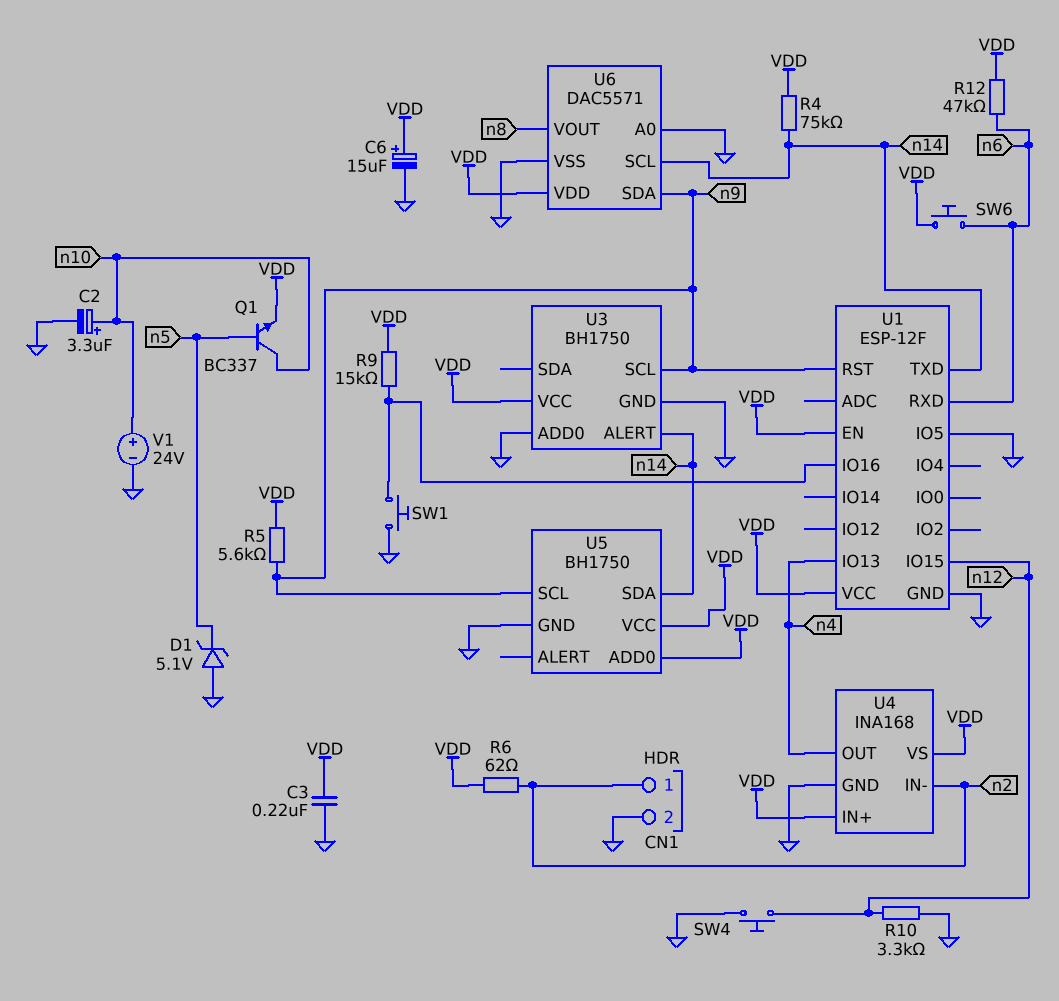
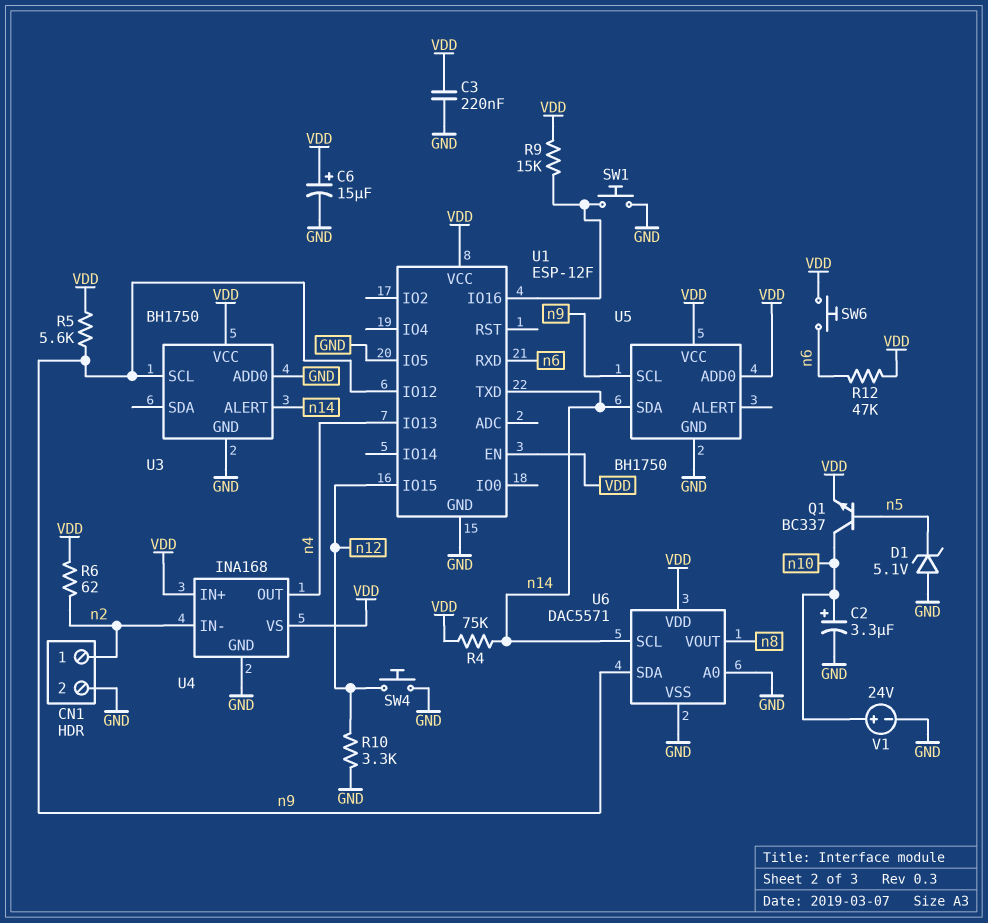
U1 pin IO12: none -> n9
U1 pin RST: n9 -> none

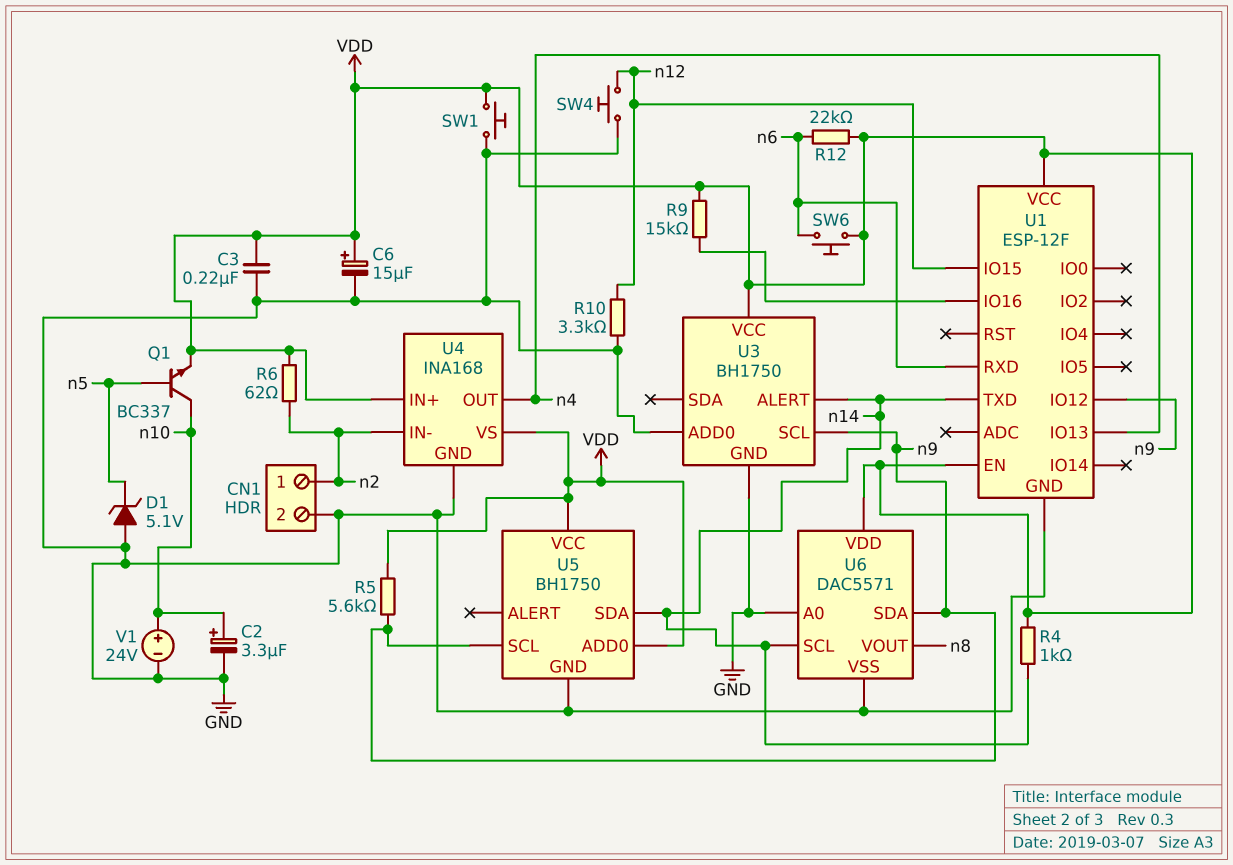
R4: 75k (VDD, n14) -> 1k (VDD, n14)
R12: 47k (VDD, n6) -> 22k (VDD, n6)
SW1: button (GND, U1/IO16) -> button (GND, VDD)
U1 pin IO5: GND -> none

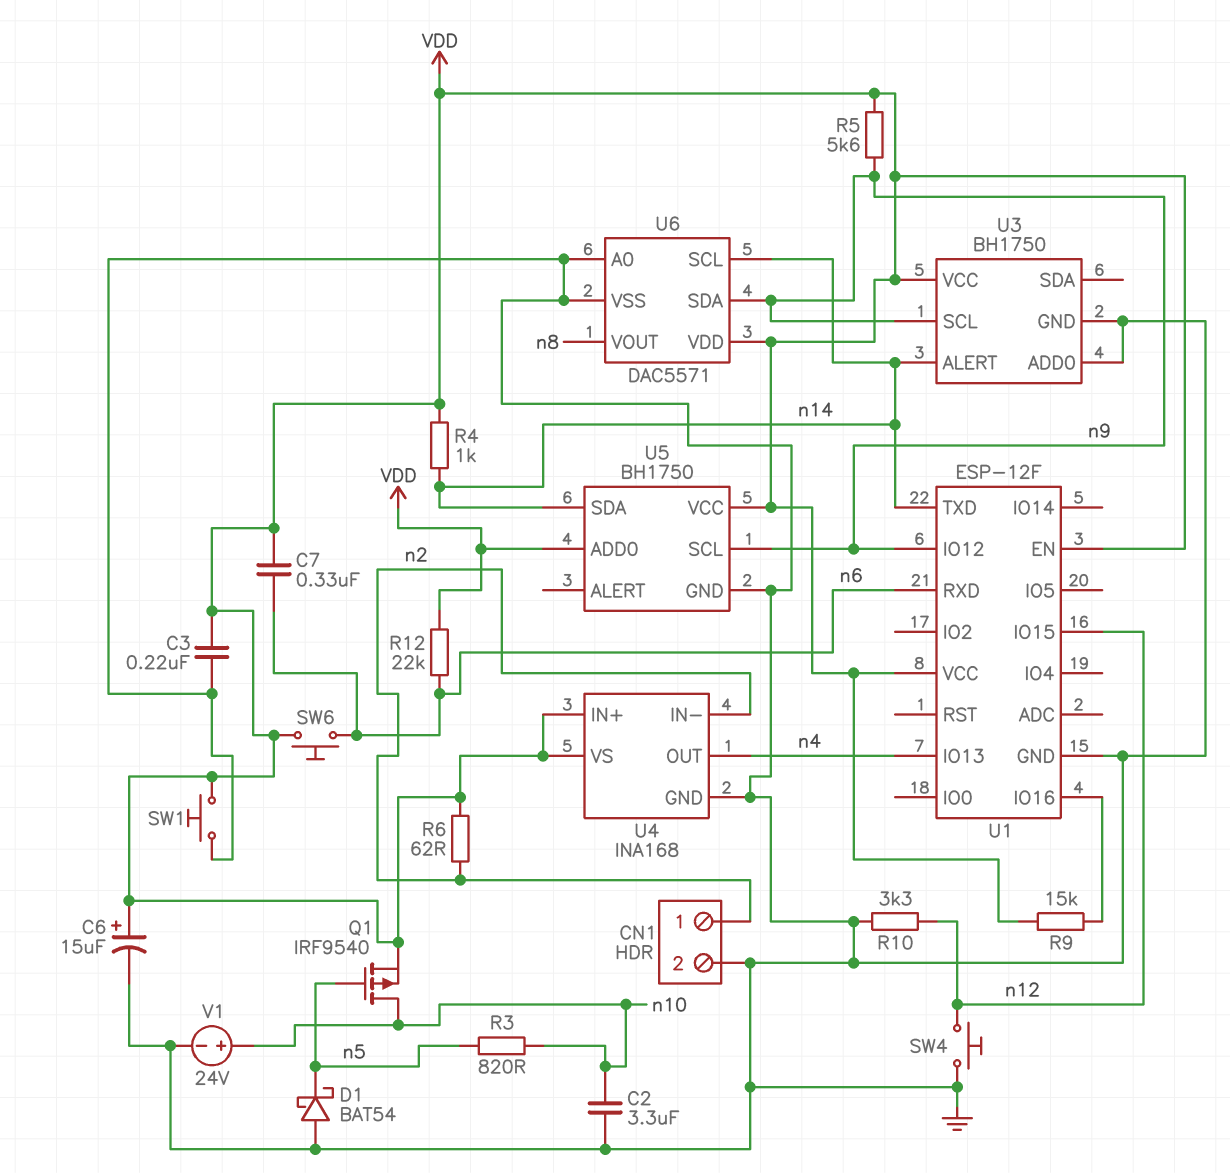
C2: 3.3uF (plus n10, minus GND) -> 3.3uF (GND, n10)
C7: none -> 330nF (VDD, n6)
D1: zener 5.1V (A GND, K n5) -> schottky BAT54 (A GND, K n5)
Q1: NPN BC337 (B n5, C n10, E VDD) -> PMOS IRF9540 (G n5, D n10, S VDD)
R3: none -> 820 (n5, n10)

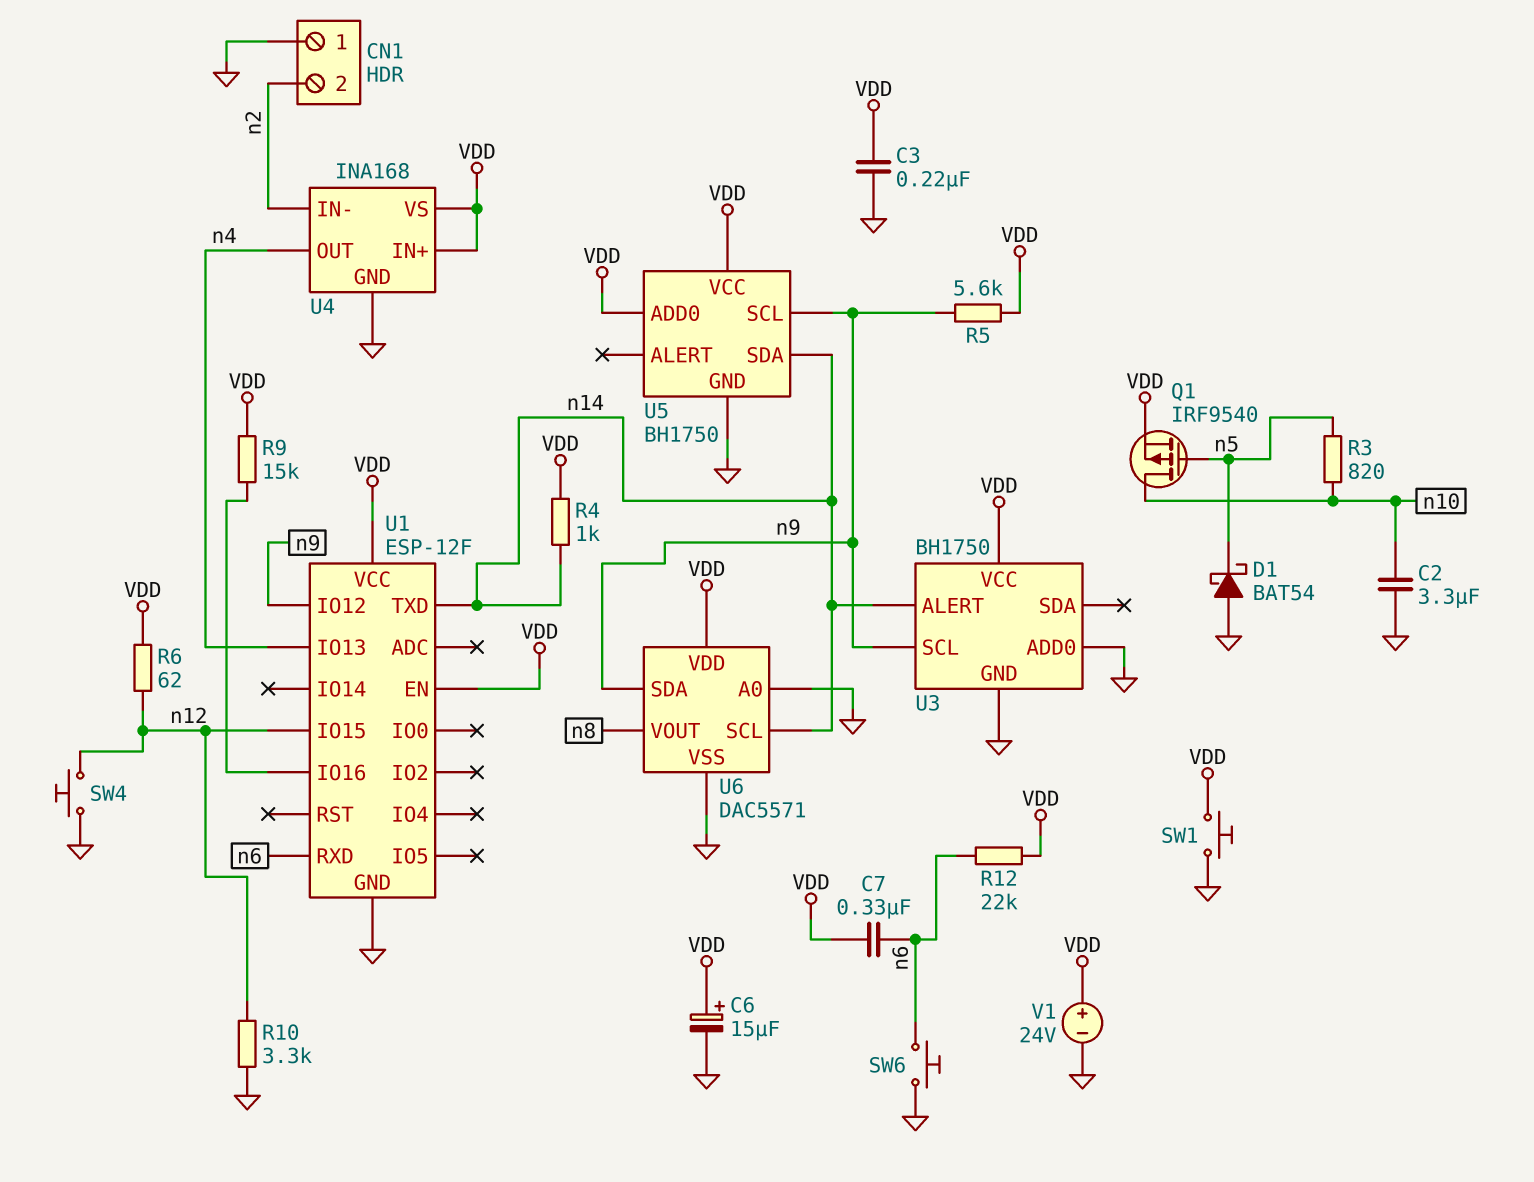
CN1 pin 1: n2 -> GND
CN1 pin 2: GND -> n2
R6: 62 (VDD, n2) -> 62 (VDD, n12)
SW6: button (VDD, n6) -> button (GND, n6)
V1: 24V (plus n10, minus GND) -> 24V (plus VDD, minus GND)

